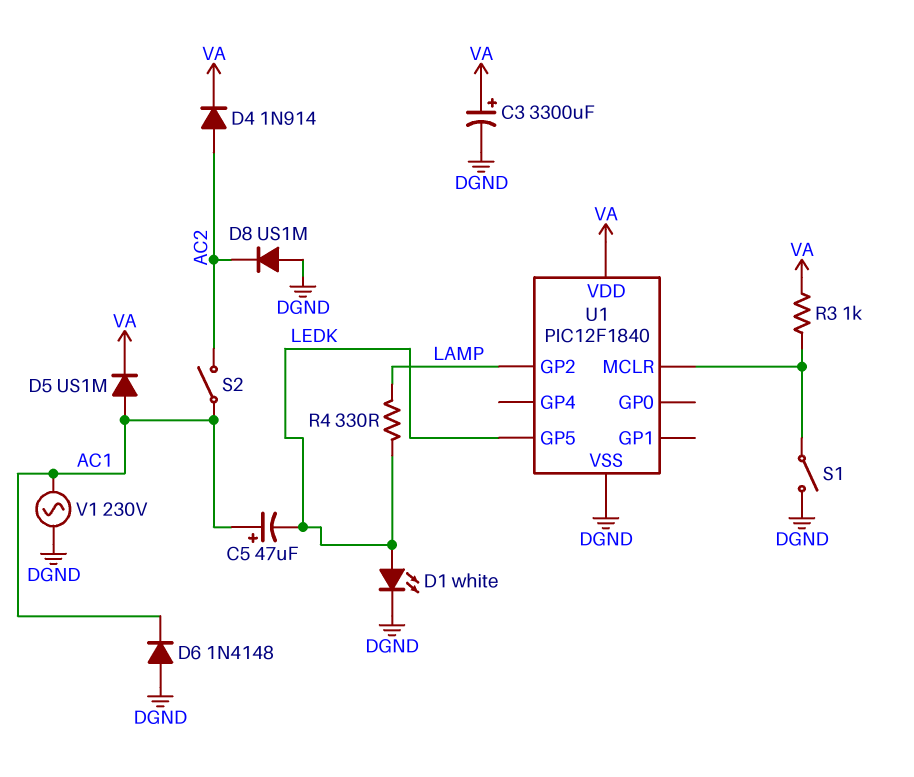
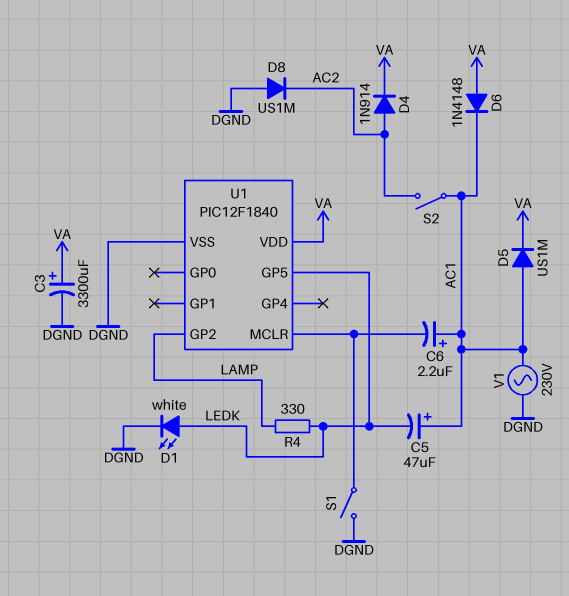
C6: none -> 2.2uF (plus AC1, minus U1/MCLR)
D6: diode 1N4148 (A DGND, K AC1) -> diode 1N4148 (A VA, K AC1)
R3: 1k (U1/MCLR, VA) -> none

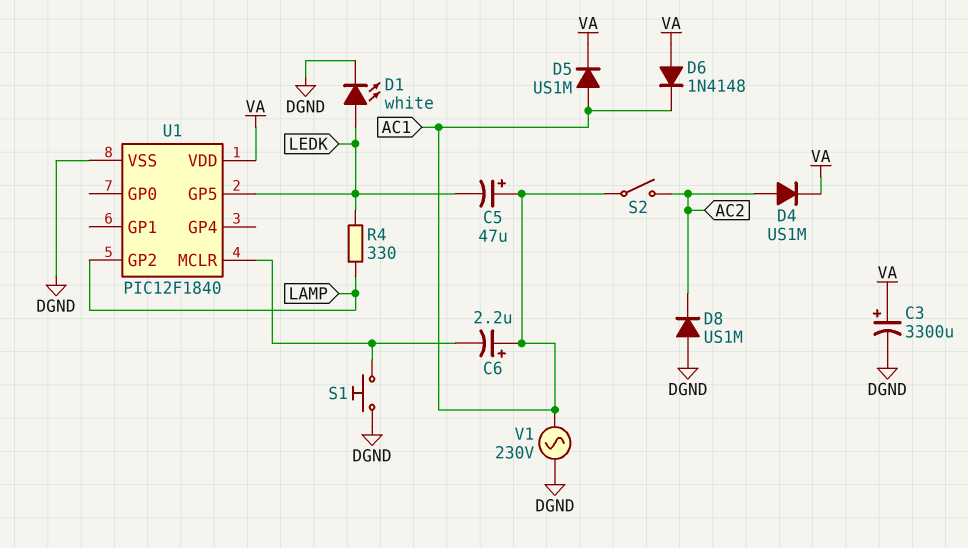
D4: diode 1N914 (A AC2, K VA) -> diode US1M (A AC2, K VA)
S1: switch (DGND, U1/MCLR) -> button (DGND, U1/MCLR)

